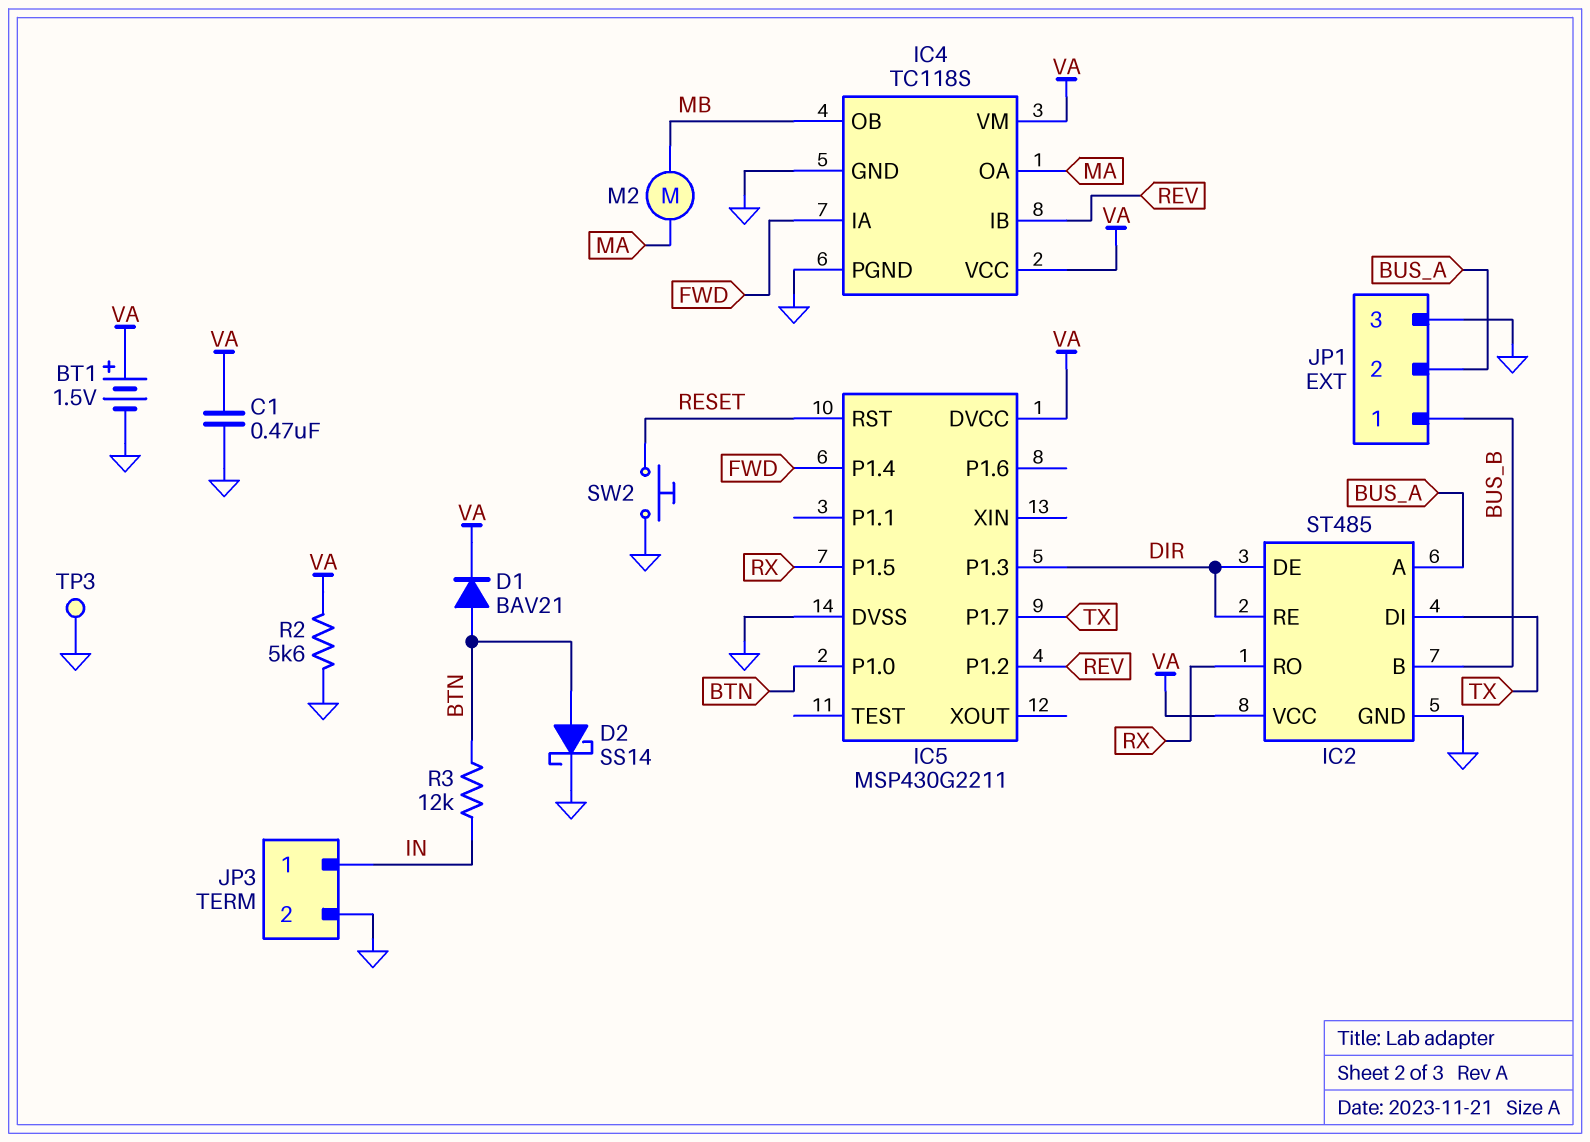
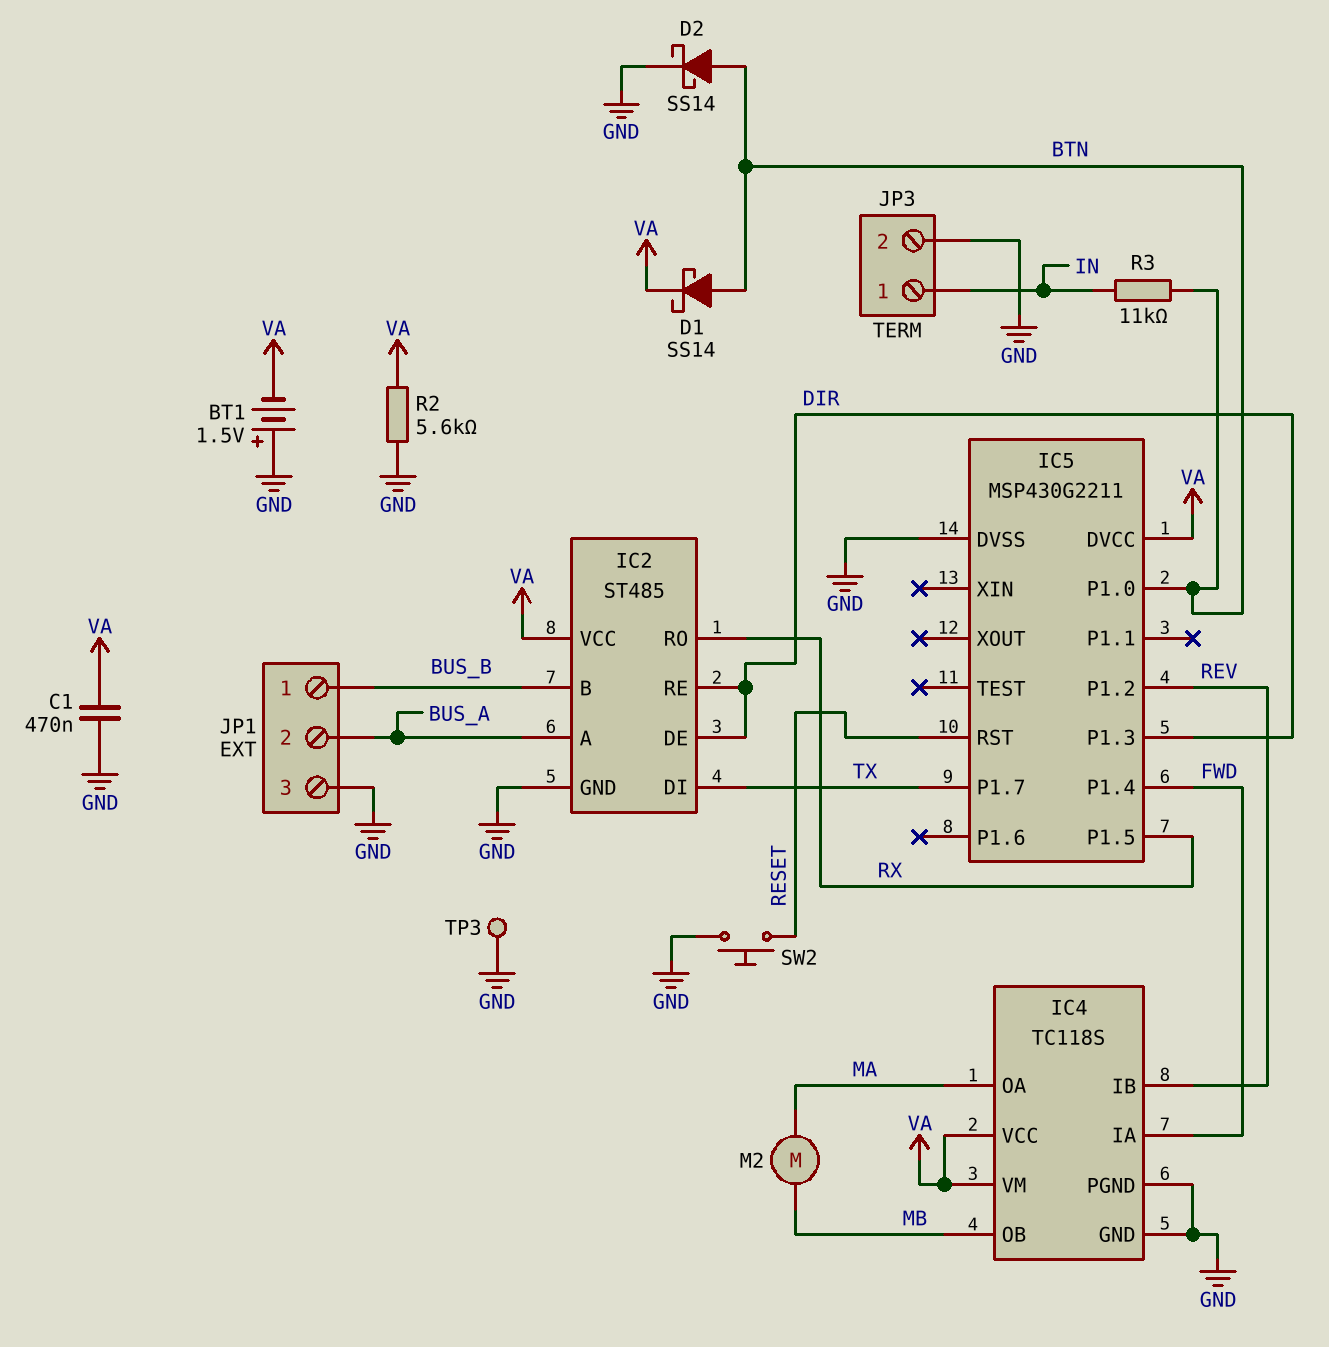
BT1: 1.5V (plus VA, minus GND) -> 1.5V (plus GND, minus VA)
D1: diode BAV21 (A BTN, K VA) -> schottky SS14 (A BTN, K VA)
R3: 12k (BTN, IN) -> 11k (BTN, IN)

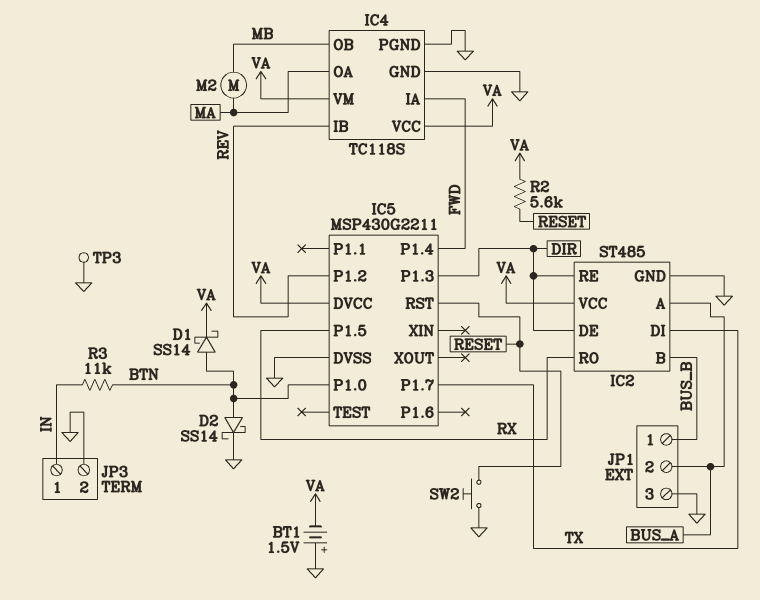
C1: 470nF (GND, VA) -> none
R2: 5.6k (GND, VA) -> 5.6k (RESET, VA)

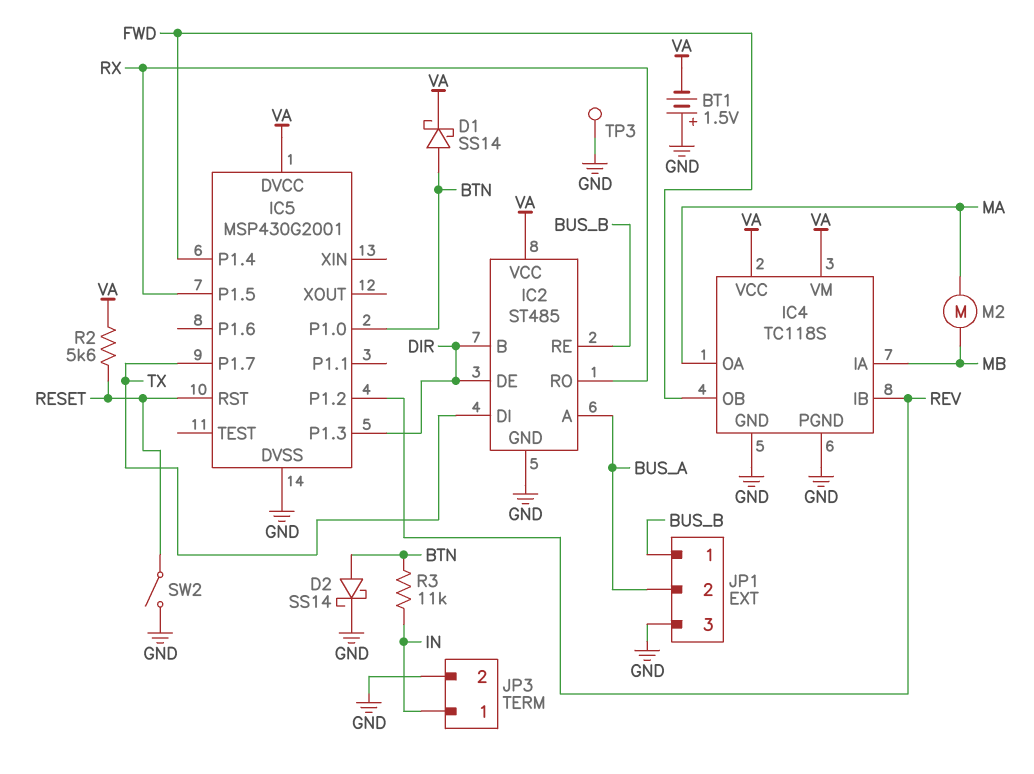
IC2 pin B: BUS_B -> DIR
IC2 pin RE: DIR -> BUS_B
IC4 pin IA: FWD -> MB
IC4 pin OB: MB -> FWD
IC5: MSP430G2211 -> MSP430G2001
SW2: button (GND, RESET) -> switch (GND, RESET)

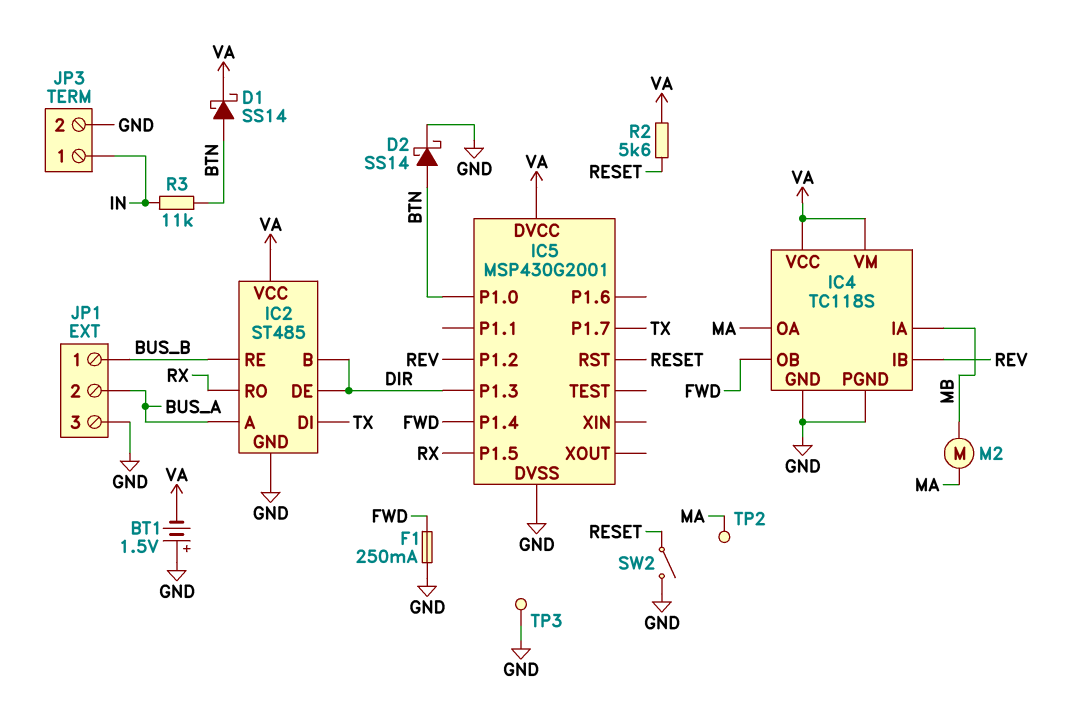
F1: none -> 250mA (FWD, GND)
TP2: none -> test point (MA)

